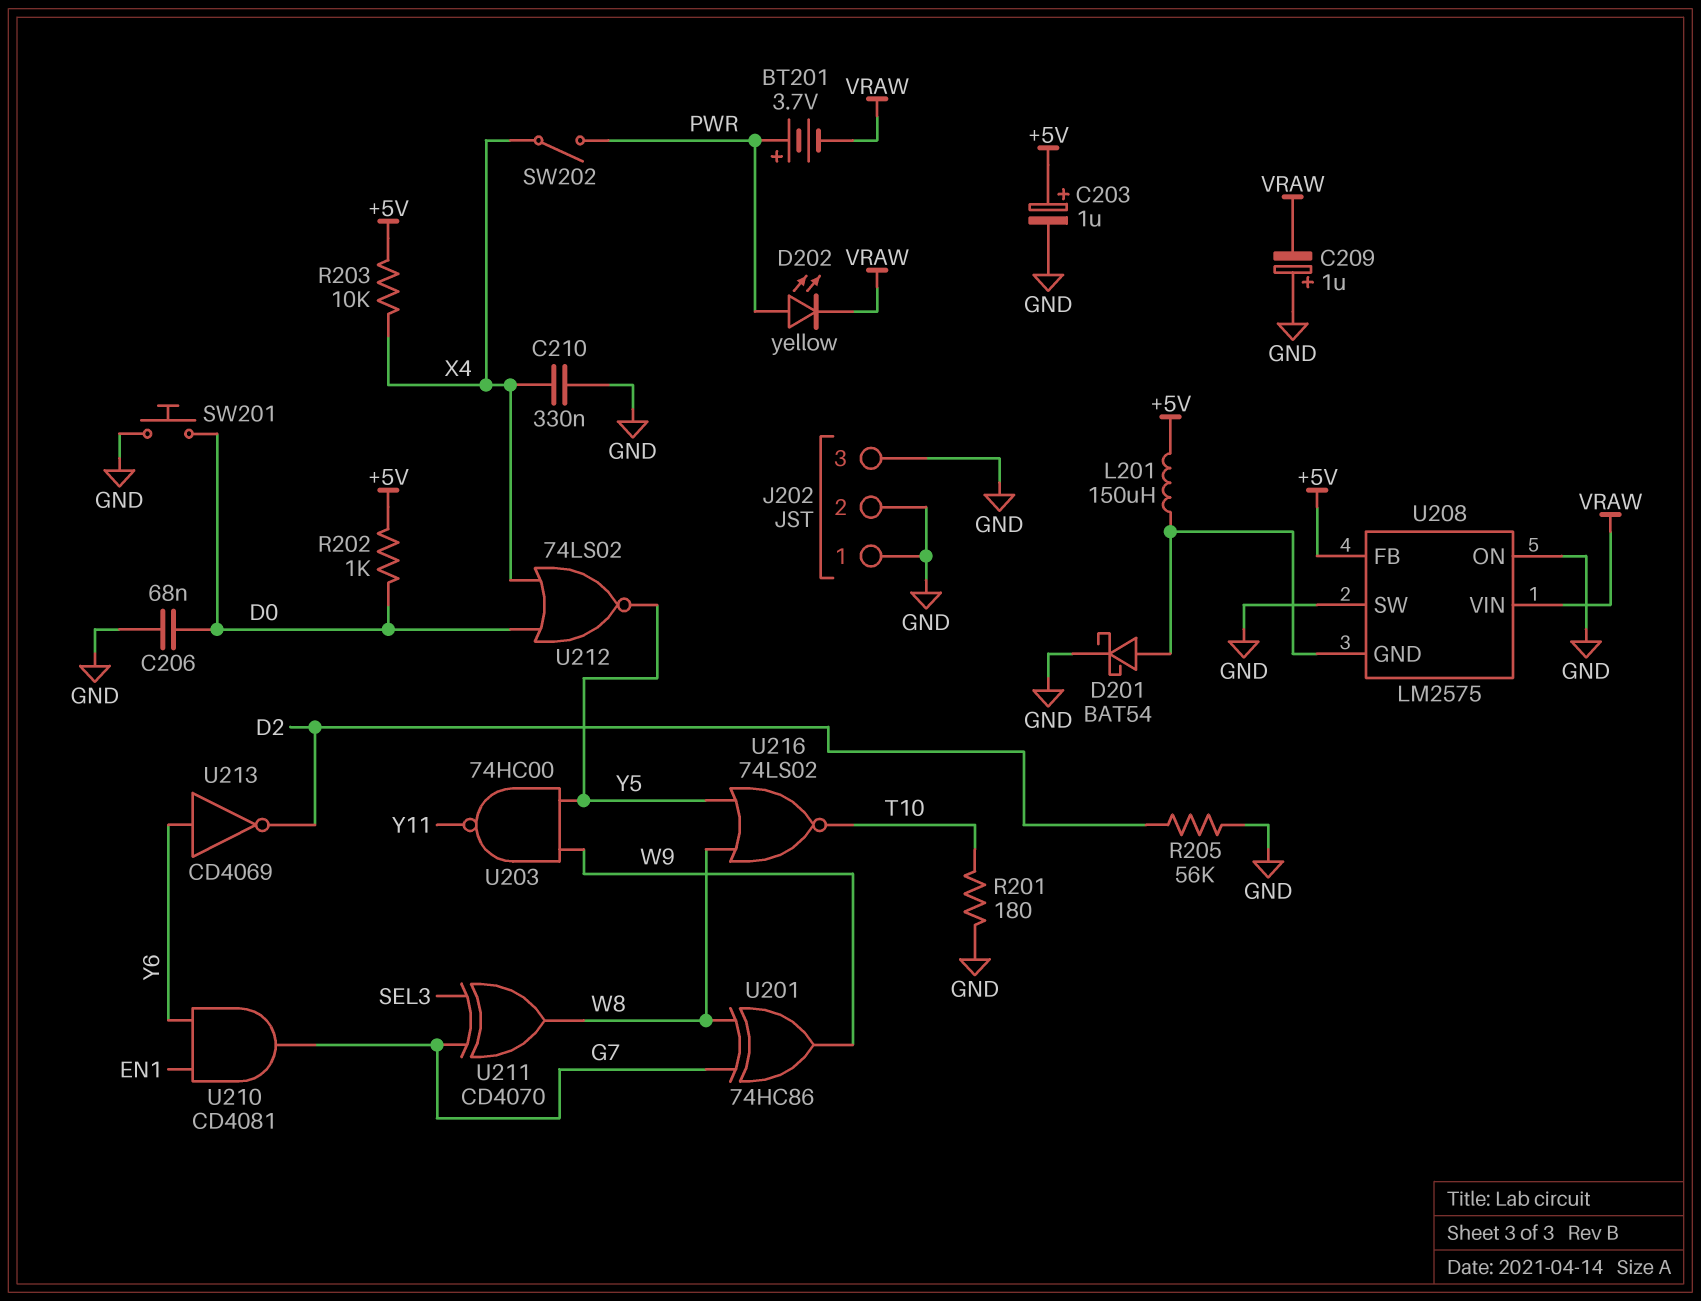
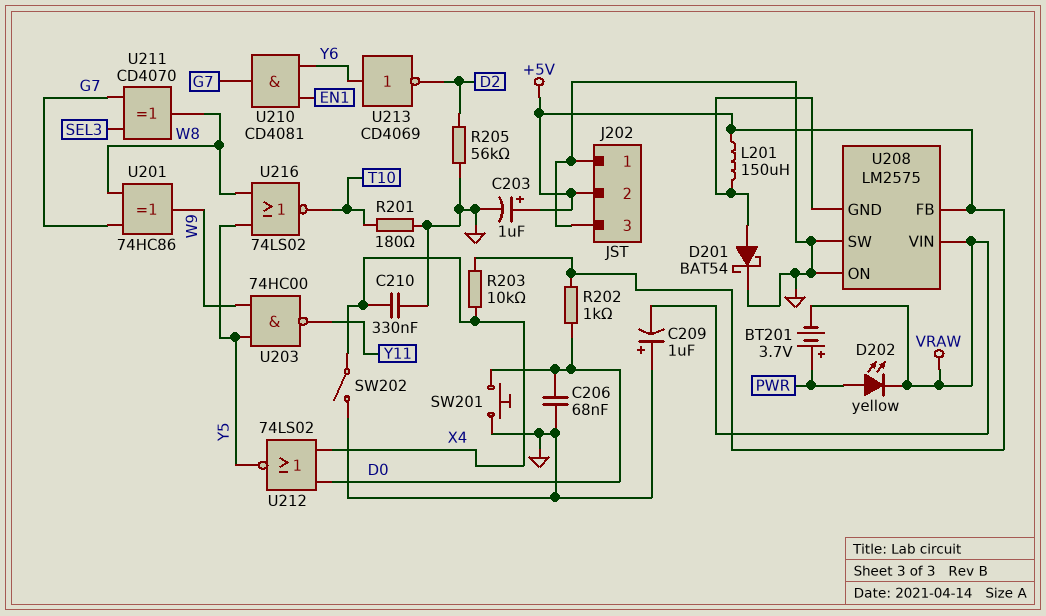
J202 pin 2: GND -> +5V
SW202: switch (PWR, X4) -> switch (GND, X4)

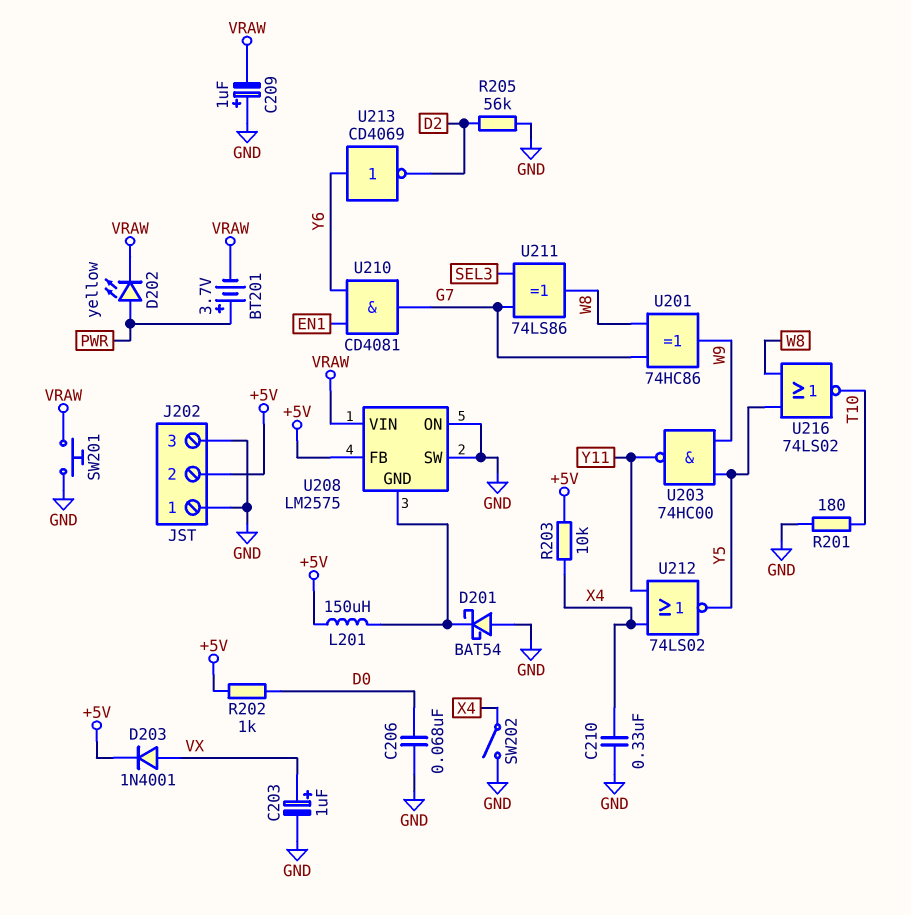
C203: 1uF (plus +5V, minus GND) -> 1uF (plus VX, minus GND)
D201: schottky BAT54 (A U208/GND, K GND) -> schottky BAT54 (A GND, K U208/GND)
D203: none -> diode 1N4001 (A VX, K +5V)
SW201: button (D0, GND) -> button (GND, VRAW)
U211: XOR CD4070 (in G7, in SEL3, out W8) -> XOR 74LS86 (in G7, in SEL3, out W8)
U212: NOR 74LS02 (in D0, in X4, out Y5) -> NOR 74LS02 (in X4, in Y11, out Y5)

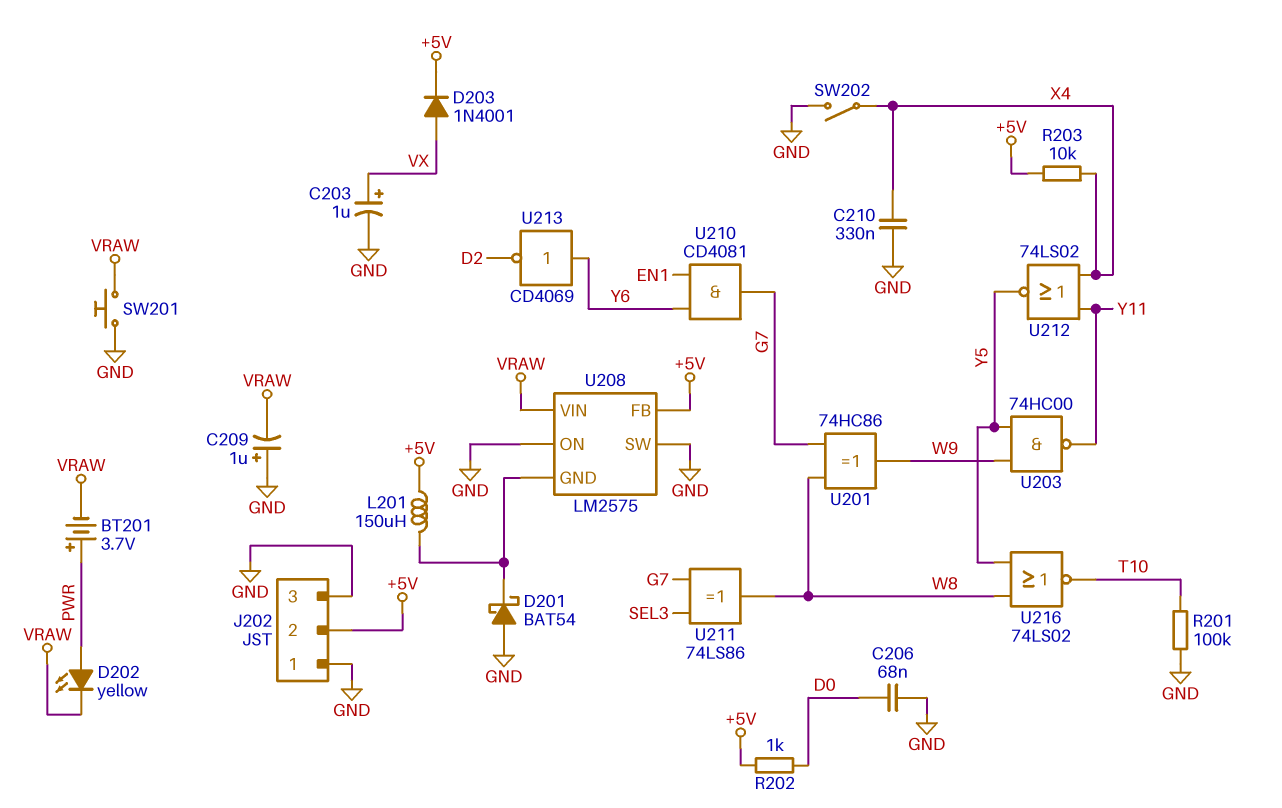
R201: 180 (GND, T10) -> 100k (GND, T10)
R205: 56k (D2, GND) -> none

